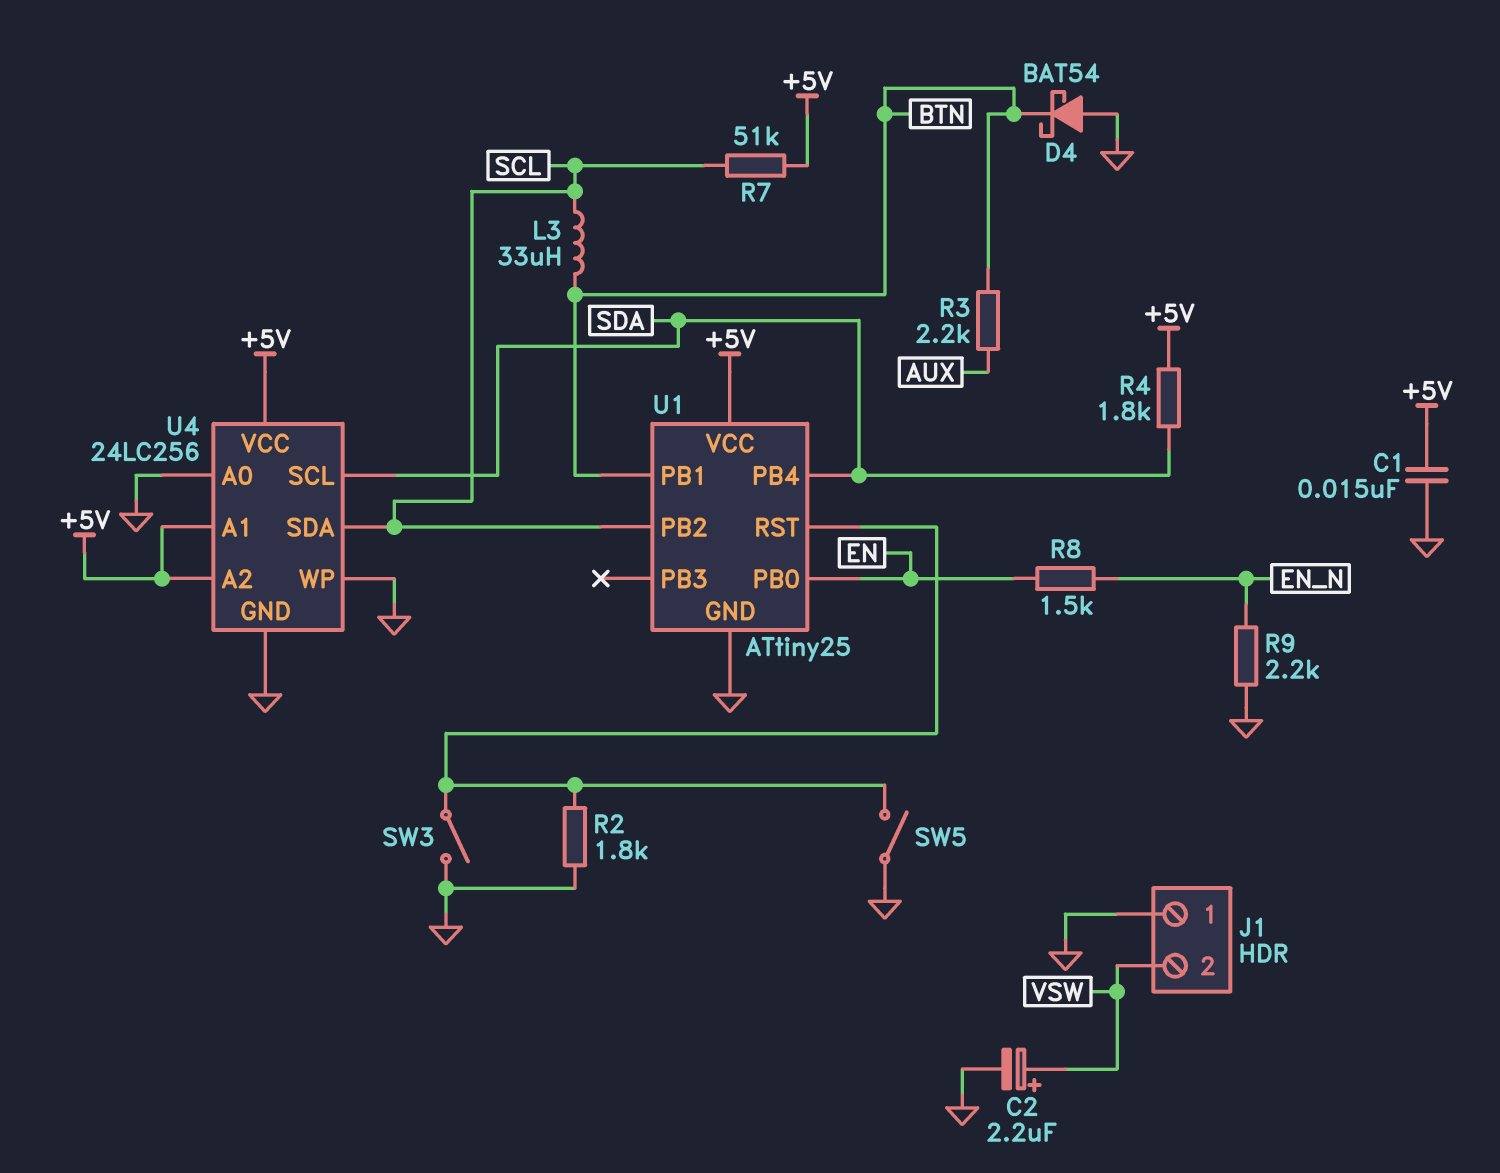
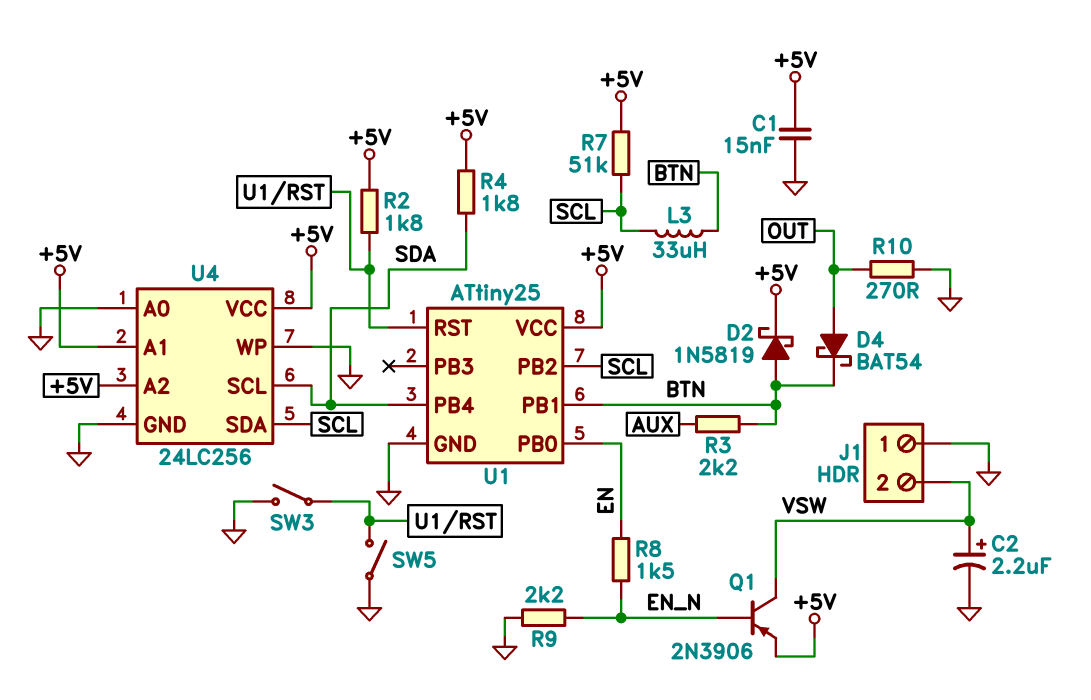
D2: none -> schottky 1N5819 (A BTN, K +5V)
D4: schottky BAT54 (A GND, K BTN) -> schottky BAT54 (A OUT, K BTN)
Q1: none -> PNP 2N3906 (B EN_N, C VSW, E +5V)
R2: 1.8k (GND, U1/RST) -> 1.8k (+5V, U1/RST)
R10: none -> 270 (GND, OUT)

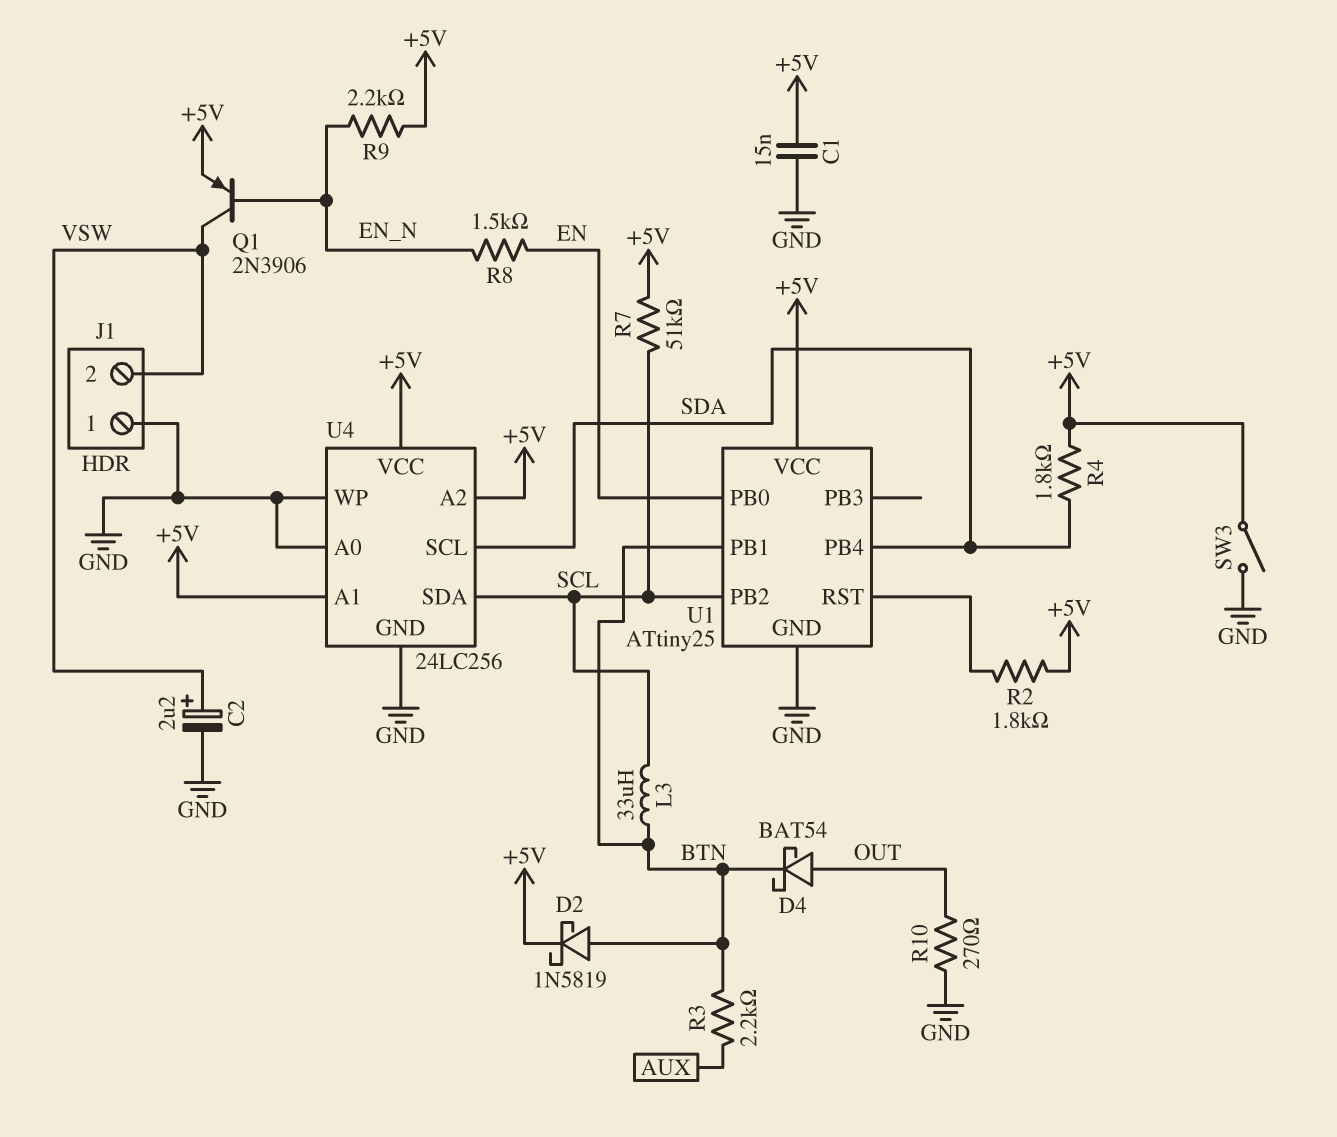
R9: 2.2k (EN_N, GND) -> 2.2k (+5V, EN_N)
SW3: switch (GND, U1/RST) -> switch (+5V, GND)
SW5: switch (GND, U1/RST) -> none

